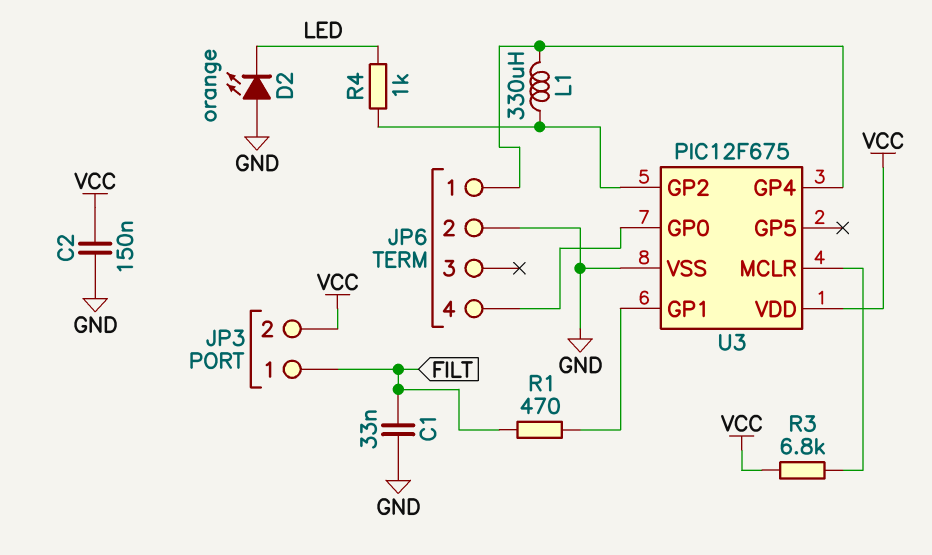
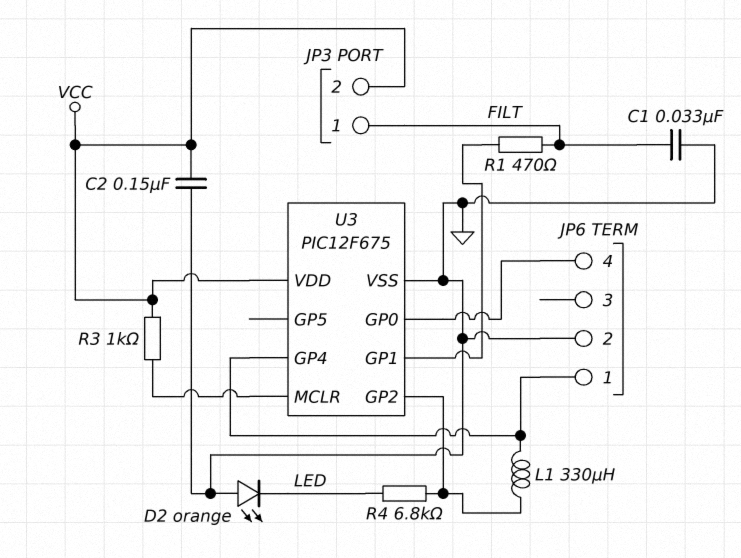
R3: 6.8k (U3/MCLR, VCC) -> 1k (U3/MCLR, VCC)
R4: 1k (LED, U3/GP2) -> 6.8k (LED, U3/GP2)

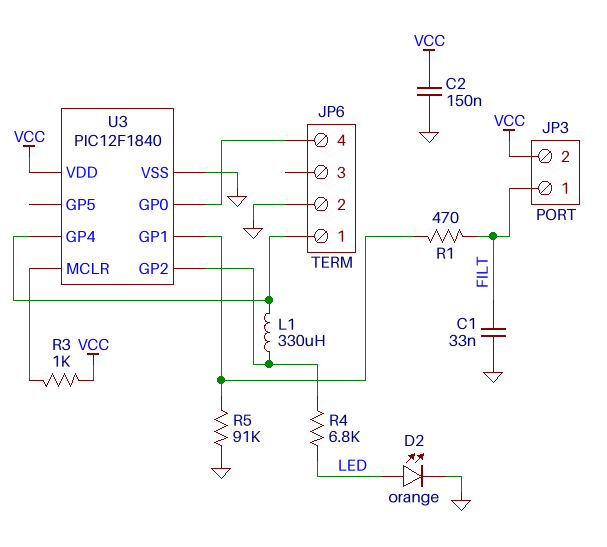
D2: LED orange (A GND, K LED) -> LED orange (A LED, K GND)
R5: none -> 91k (GND, U3/GP1)
U3: PIC12F675 -> PIC12F1840

